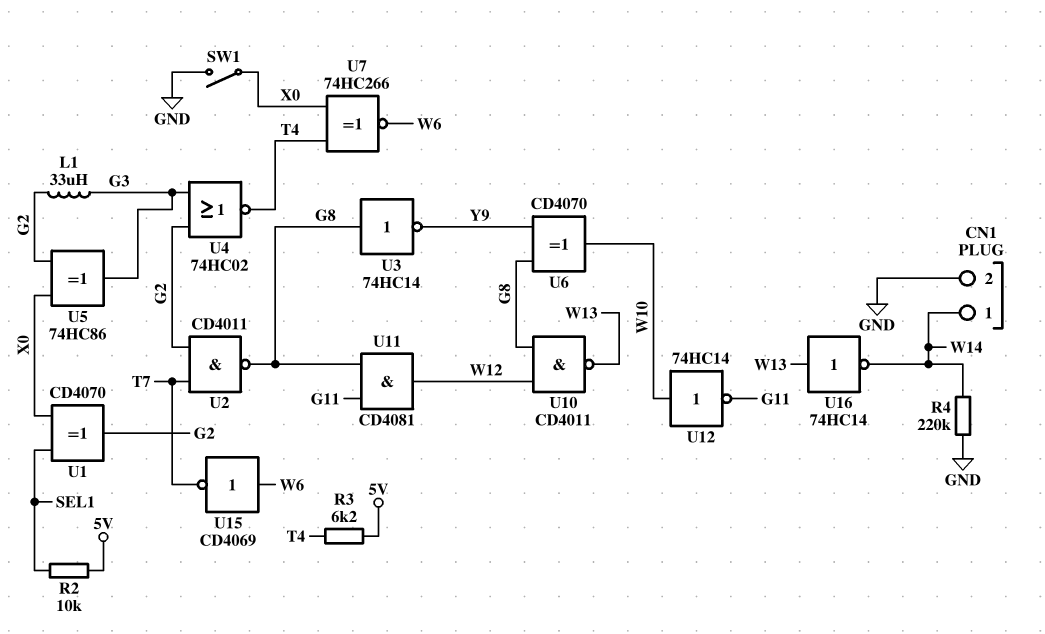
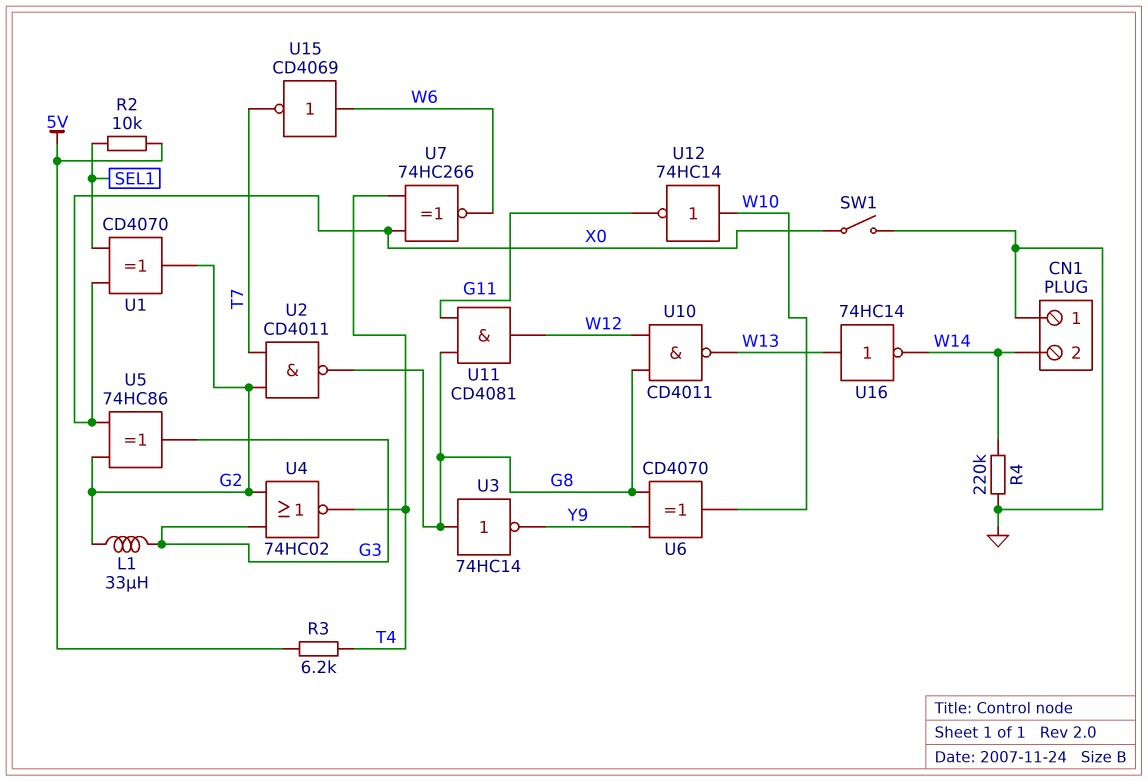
CN1 pin 1: W14 -> GND
CN1 pin 2: GND -> W14

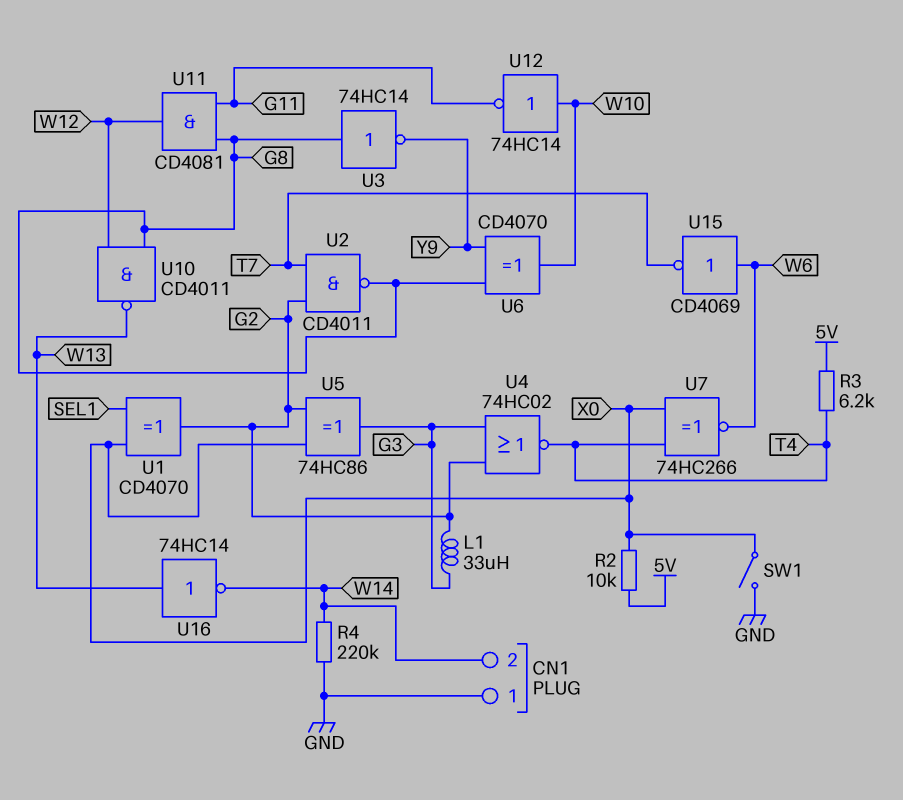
R2: 10k (5V, SEL1) -> 10k (5V, X0)

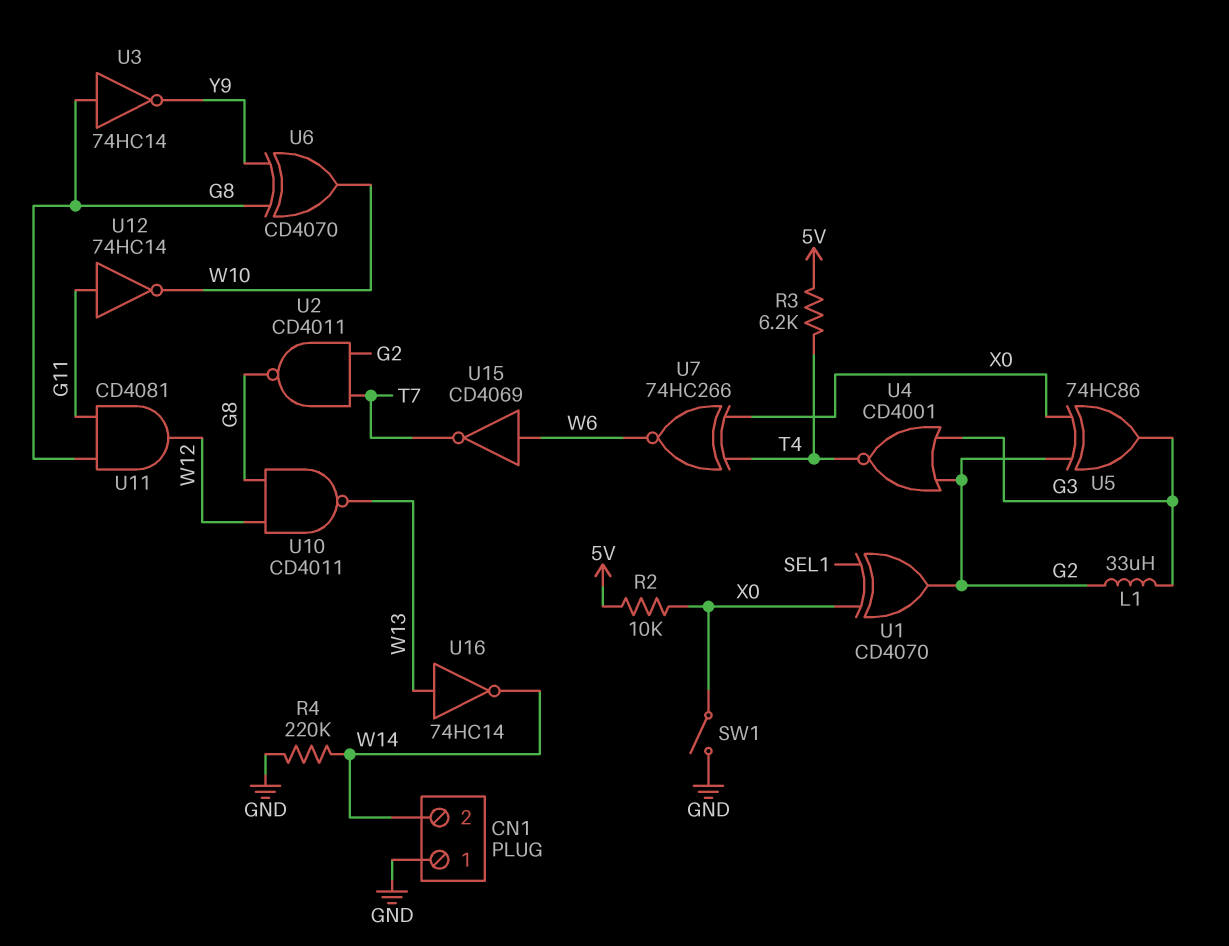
U4: NOR 74HC02 (in G2, in G3, out T4) -> NOR CD4001 (in G2, in G3, out T4)
U12: NOT 74HC14 (in W10, out G11) -> NOT 74HC14 (in G11, out W10)

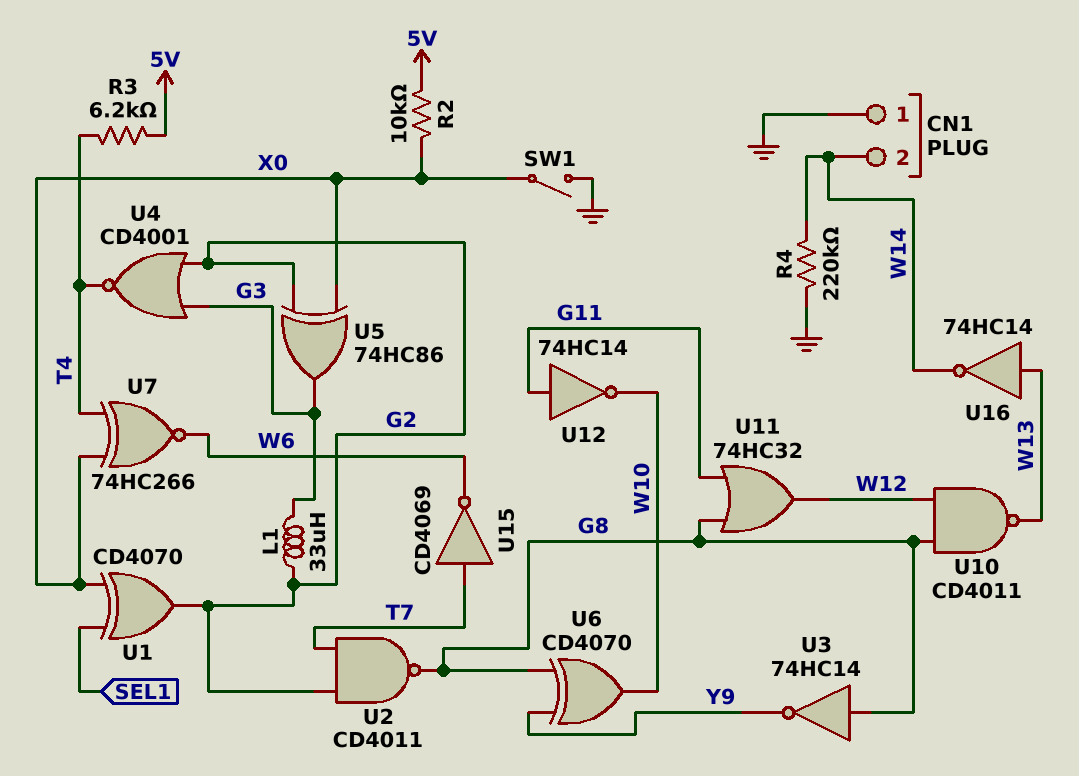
U11: AND CD4081 (in G8, in G11, out W12) -> OR 74HC32 (in G8, in G11, out W12)
U15: NOT CD4069 (in W6, out T7) -> NOT CD4069 (in T7, out W6)

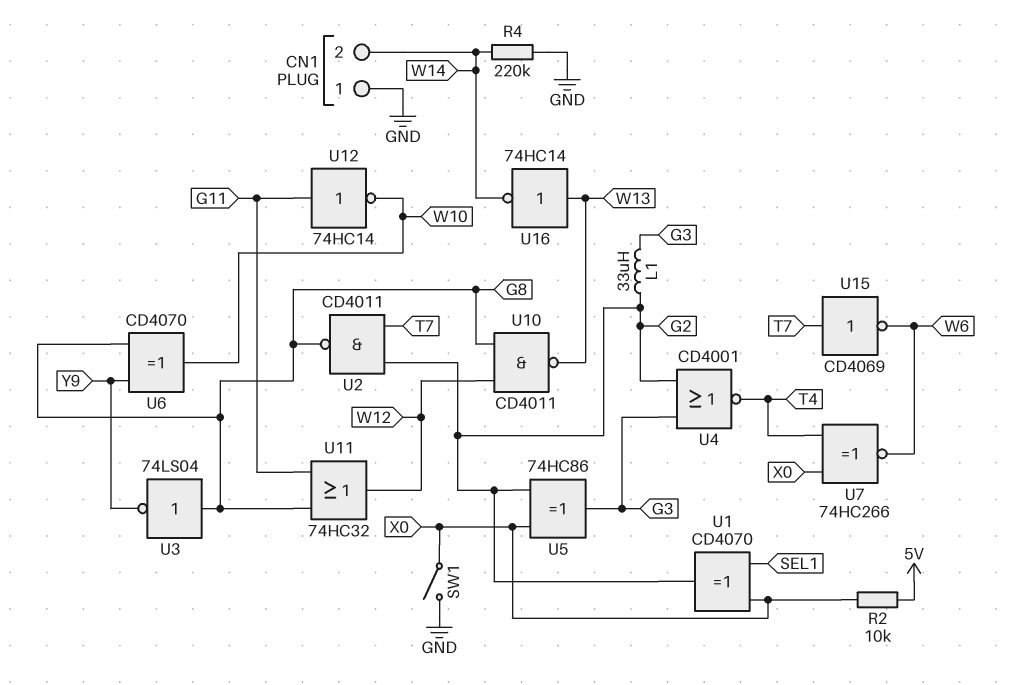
R3: 6.2k (5V, T4) -> none
U3: NOT 74HC14 (in G8, out Y9) -> NOT 74LS04 (in G8, out Y9)

